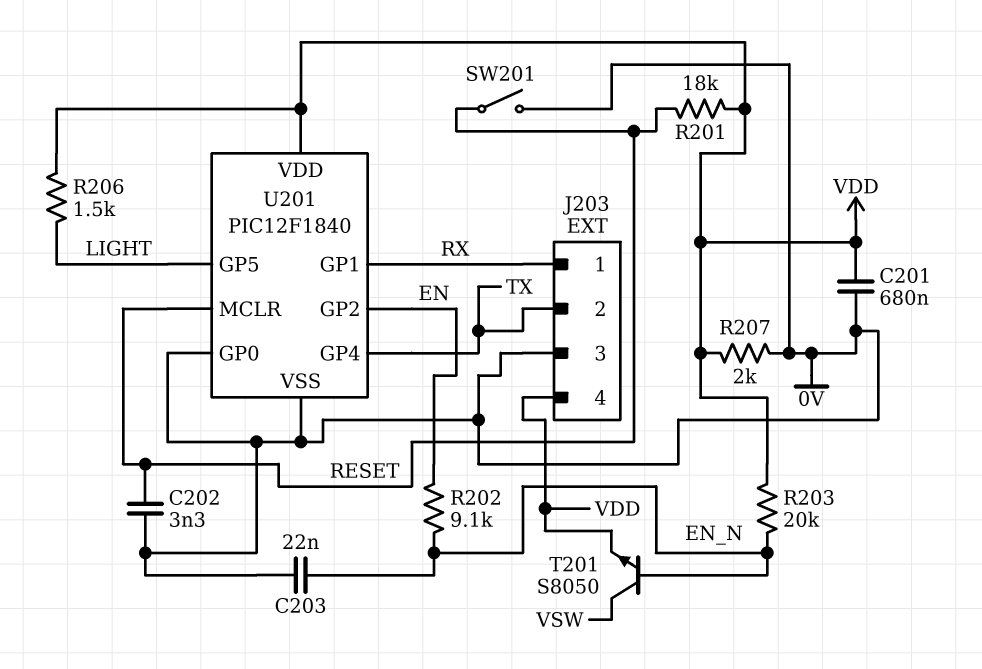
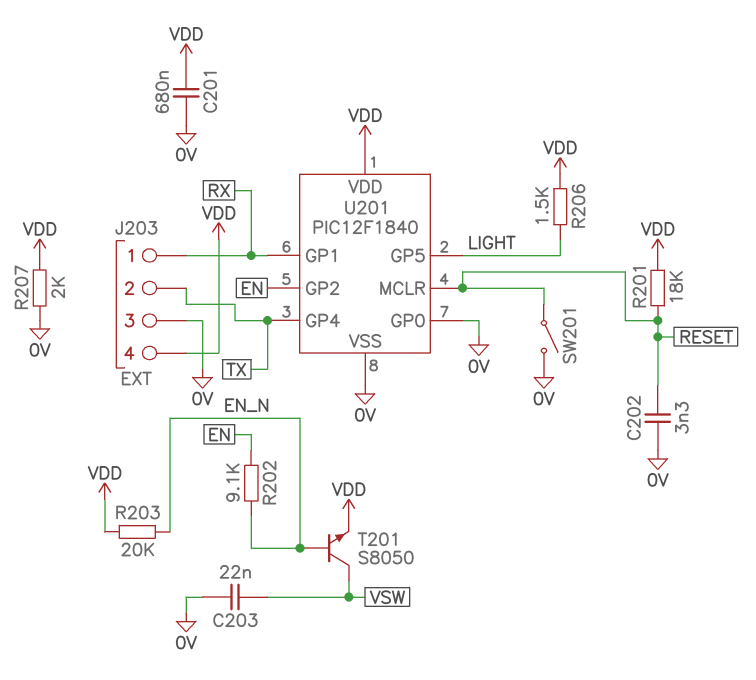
C203: 22nF (0V, EN_N) -> 22nF (0V, VSW)

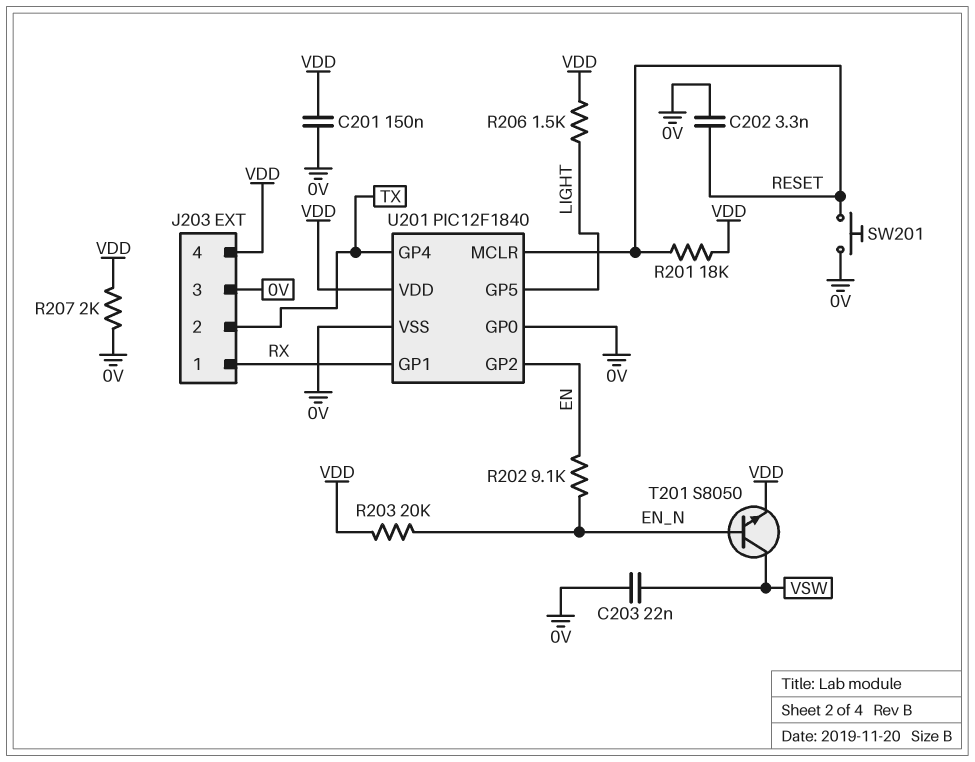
C201: 680nF (0V, VDD) -> 150nF (0V, VDD)
SW201: switch (0V, RESET) -> button (0V, RESET)

